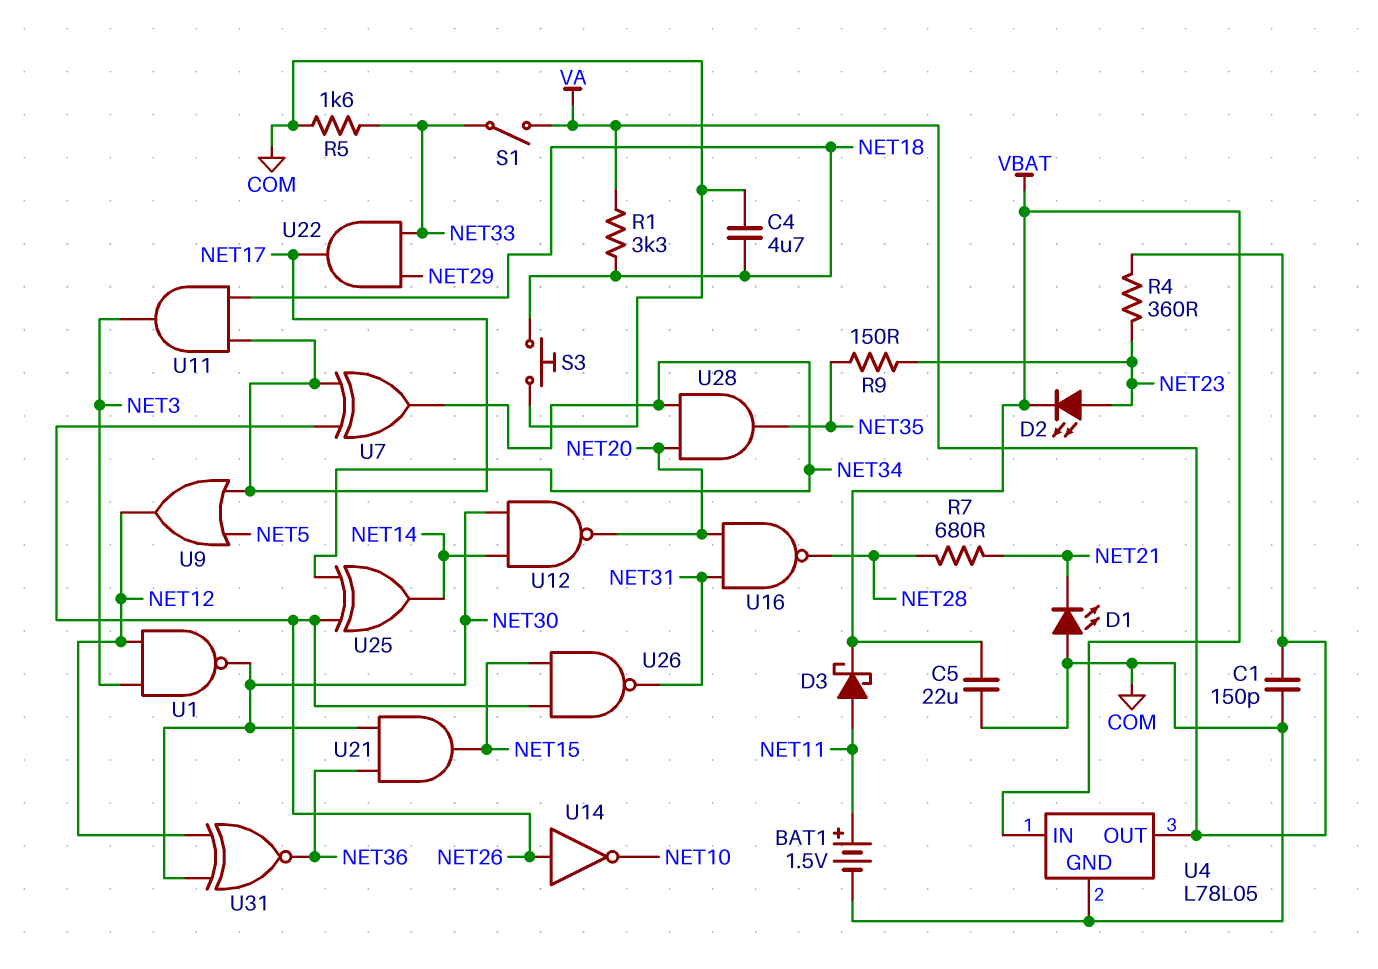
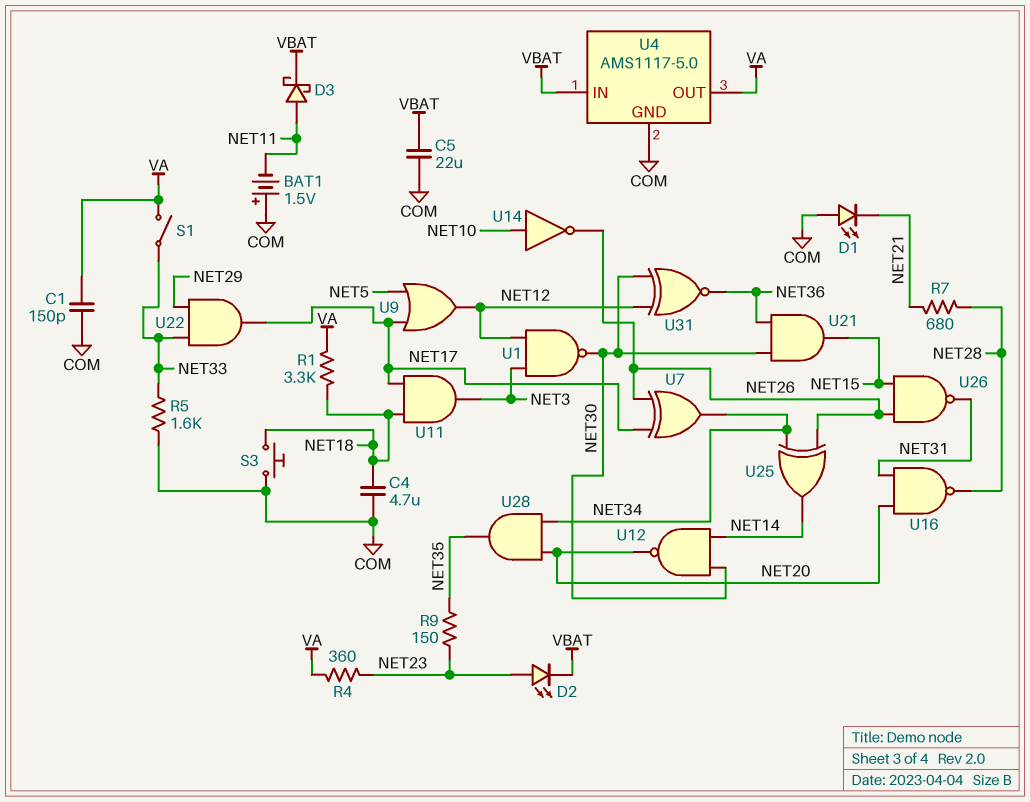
BAT1: 1.5V (plus NET11, minus COM) -> 1.5V (plus COM, minus NET11)
U4: L78L05 -> AMS1117-5.0
U14: NOT (in NET26, out NET10) -> NOT (in NET10, out NET26)

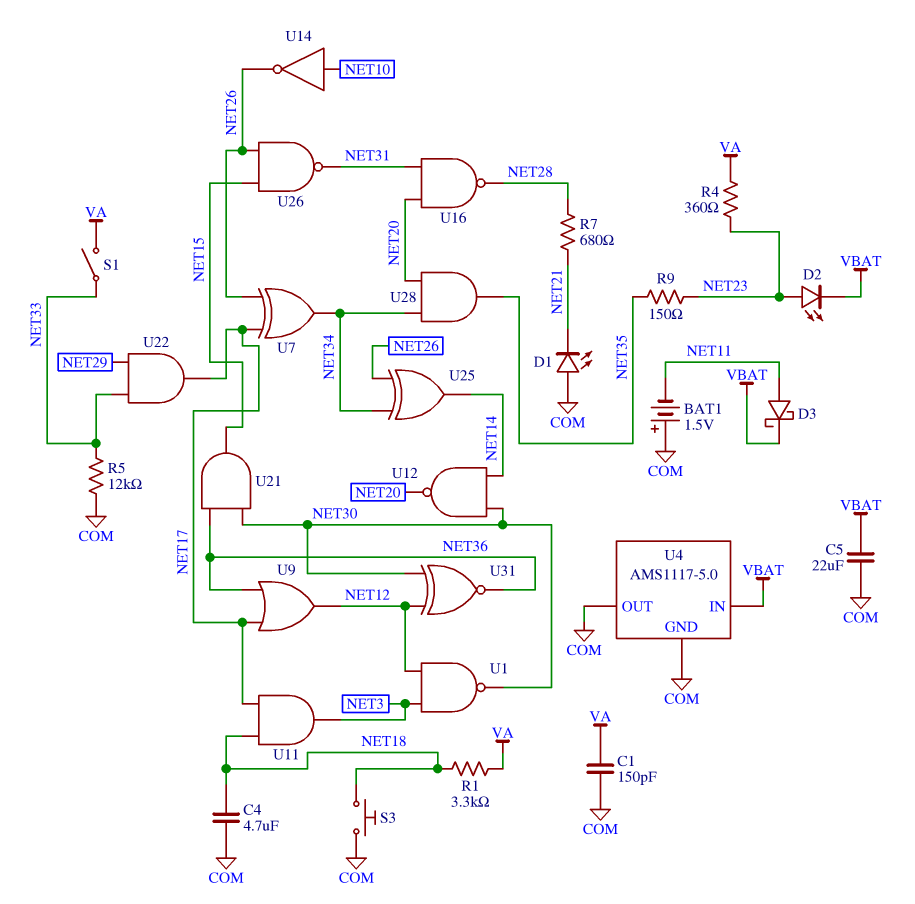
R5: 1.6k (COM, NET33) -> 12k (COM, NET33)
U4 pin OUT: VA -> COM
U9: OR (in NET5, in NET17, out NET12) -> OR (in NET17, in NET36, out NET12)

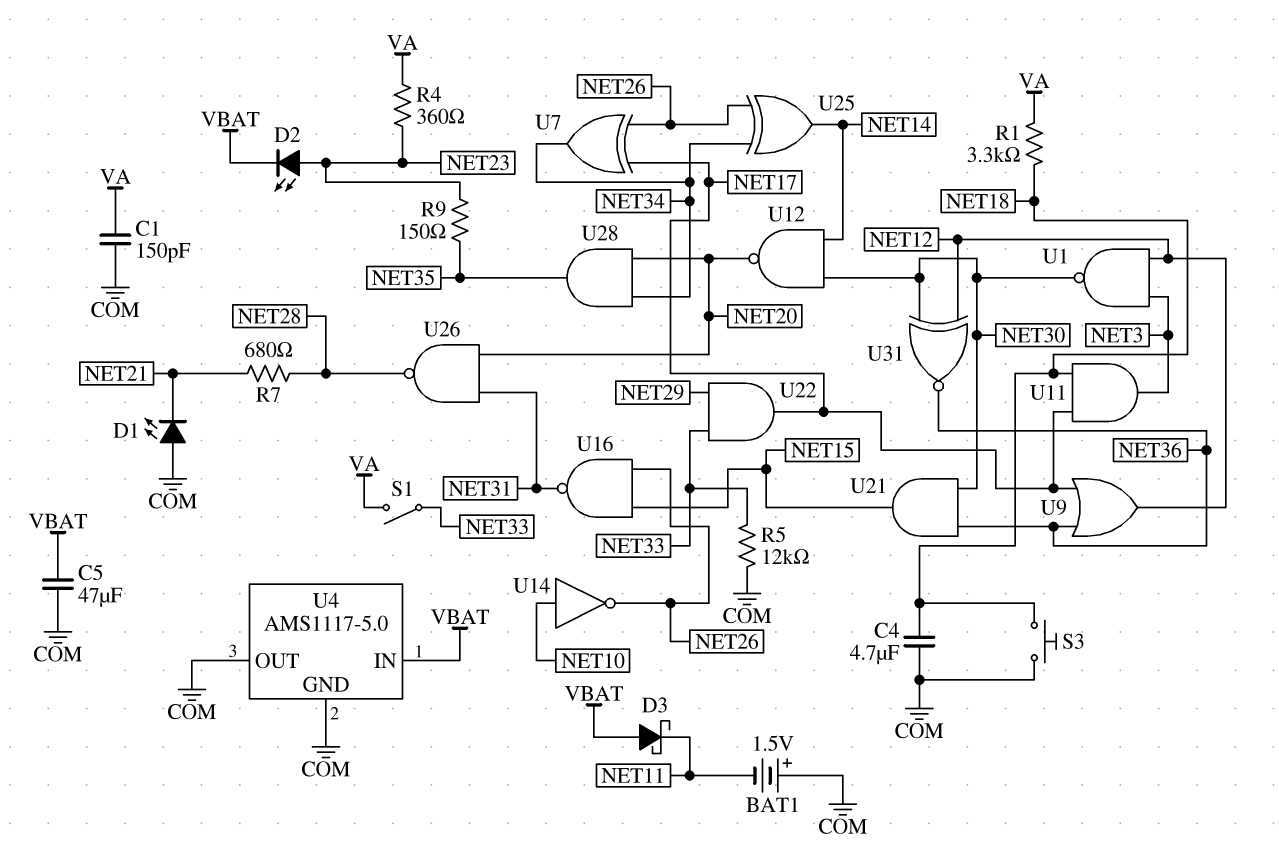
C5: 22uF (COM, VBAT) -> 47uF (COM, VBAT)
D3: schottky (A NET11, K VBAT) -> schottky (A VBAT, K NET11)
U16: NAND (in NET20, in NET31, out NET28) -> NAND (in NET15, in NET26, out NET31)
U26: NAND (in NET15, in NET26, out NET31) -> NAND (in NET20, in NET31, out NET28)

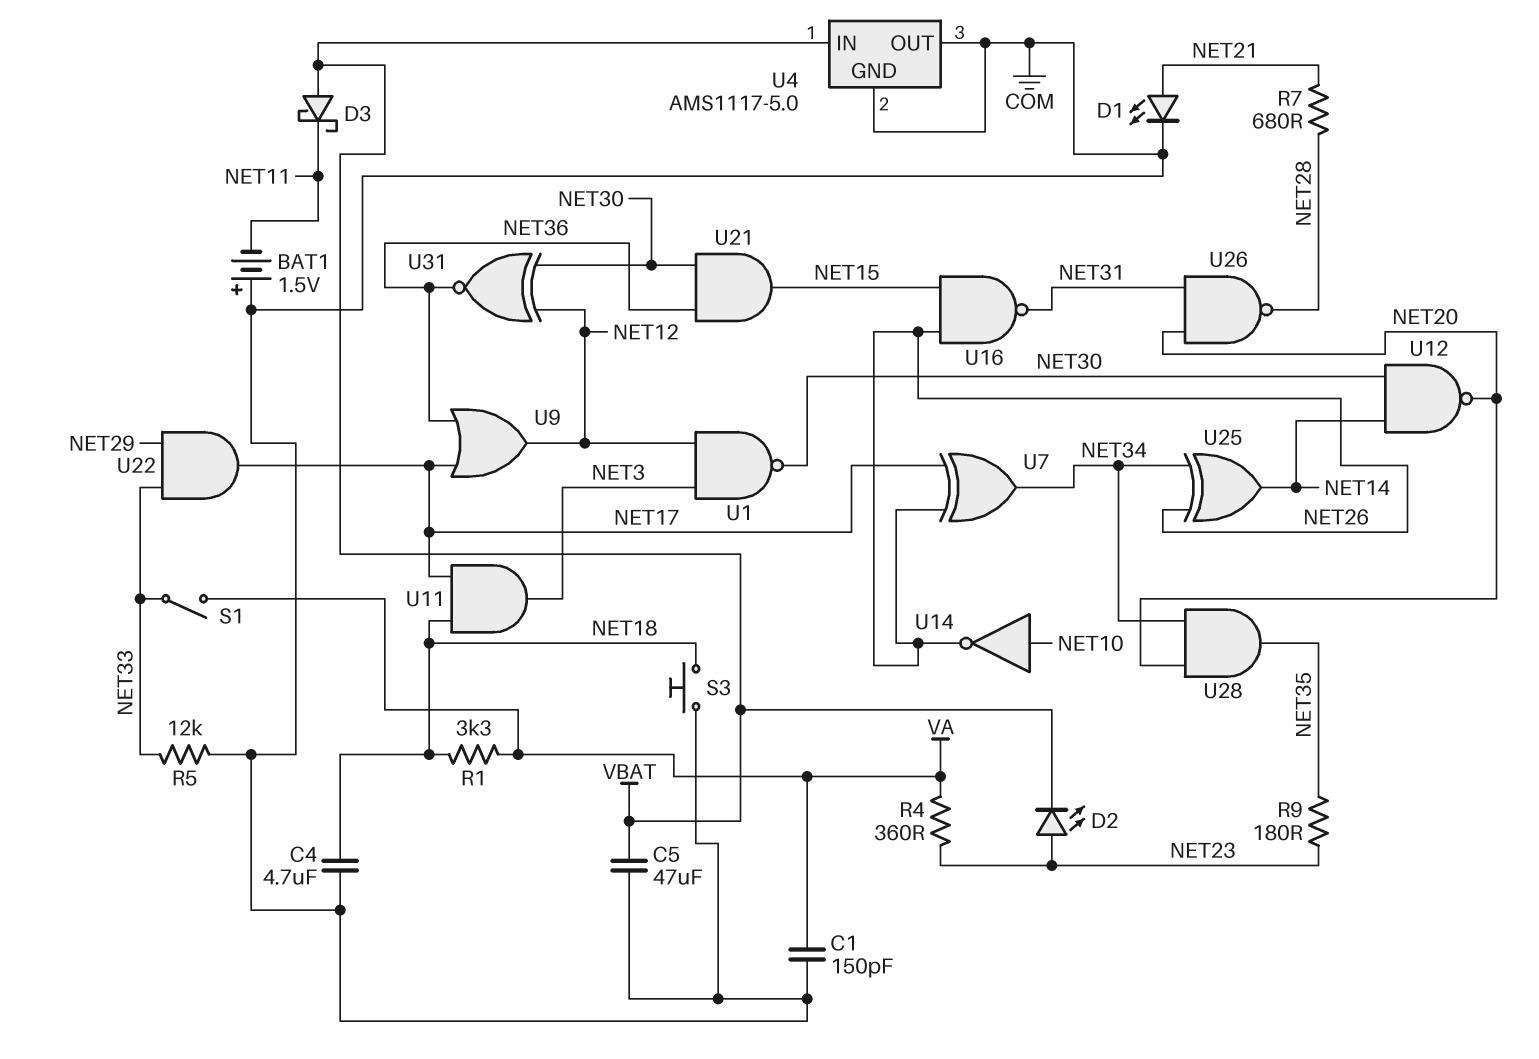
D1: LED (A COM, K NET21) -> LED (A NET21, K COM)
R9: 150 (NET23, NET35) -> 180 (NET23, NET35)

